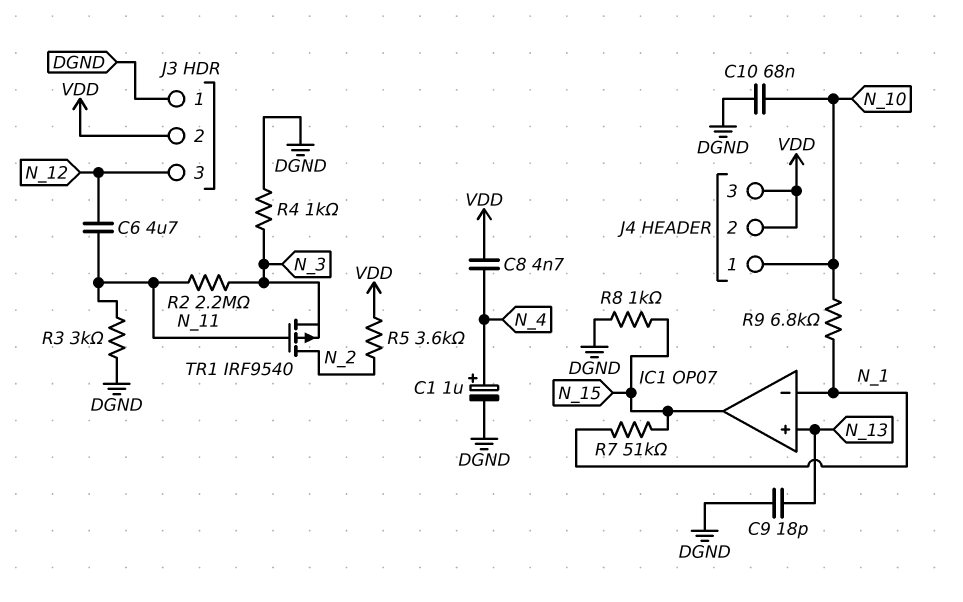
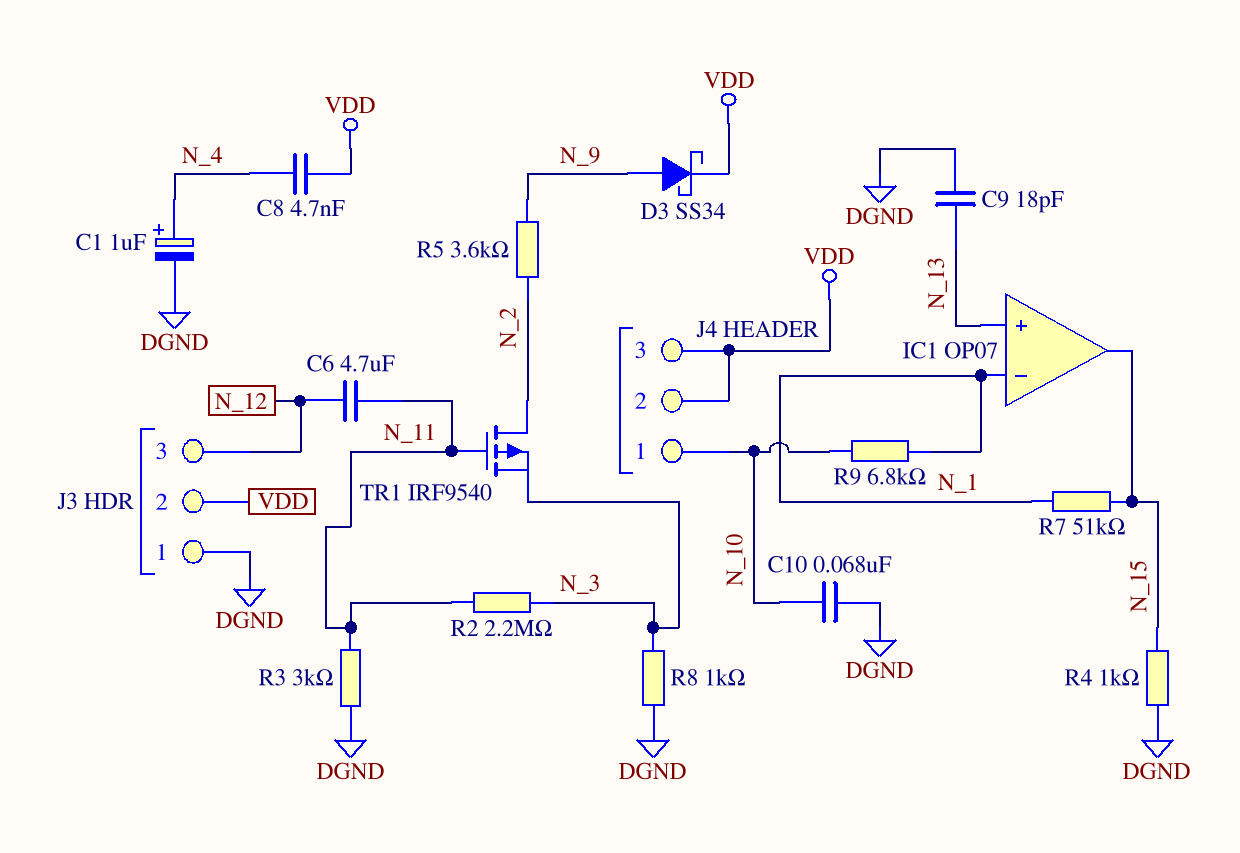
D3: none -> schottky SS34 (A N_9, K VDD)
R4: 1k (DGND, N_3) -> 1k (DGND, N_15)
R5: 3.6k (N_2, VDD) -> 3.6k (N_2, N_9)
R8: 1k (DGND, N_15) -> 1k (DGND, N_3)

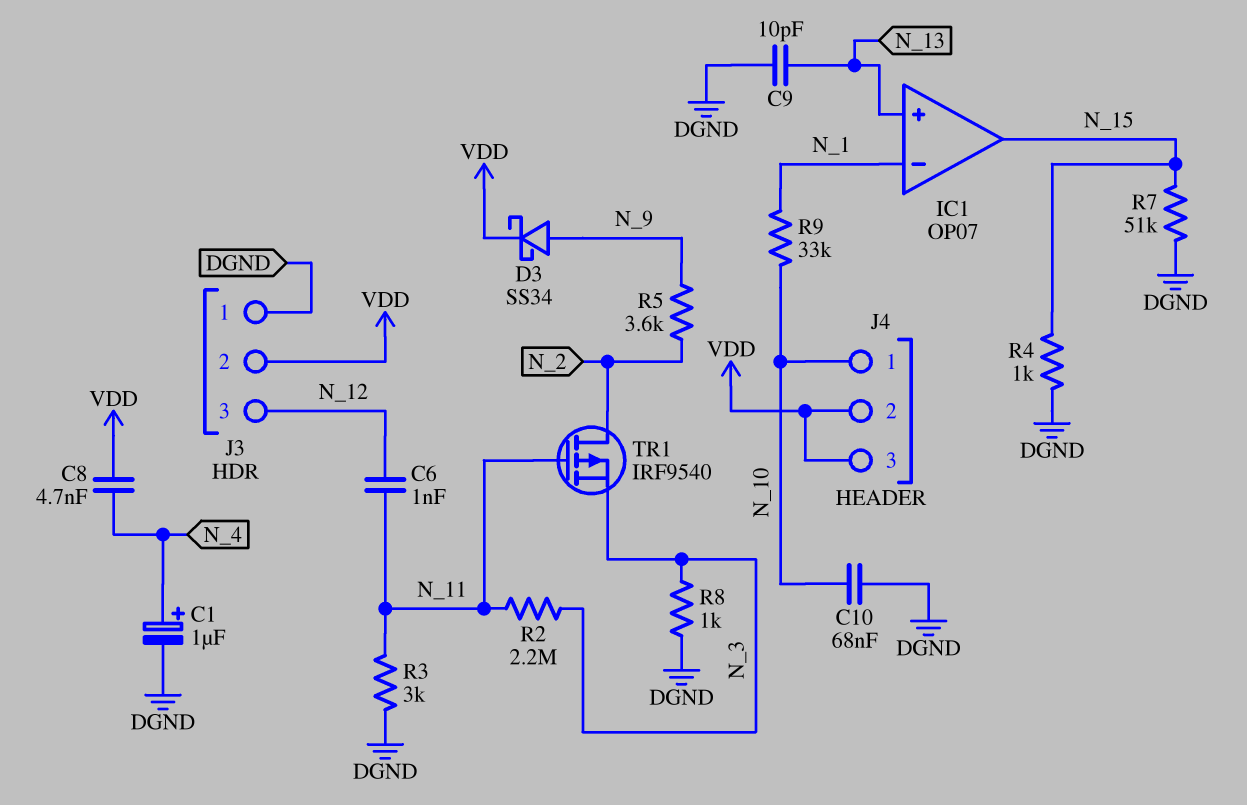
C6: 4.7uF (N_11, N_12) -> 1nF (N_11, N_12)
C9: 18pF (DGND, N_13) -> 10pF (DGND, N_13)
R7: 51k (N_1, N_15) -> 51k (DGND, N_15)
R9: 6.8k (N_1, N_10) -> 33k (N_1, N_10)

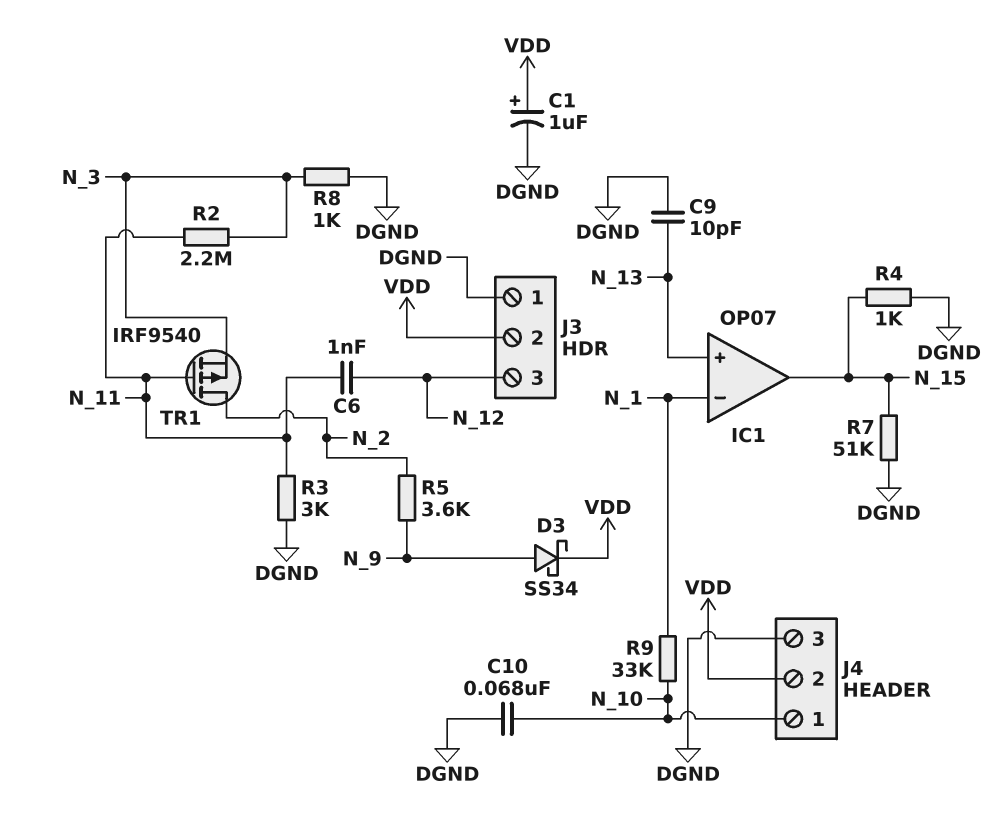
C1: 1uF (plus N_4, minus DGND) -> 1uF (plus VDD, minus DGND)
C8: 4.7nF (N_4, VDD) -> none
J4 pin 3: VDD -> DGND

